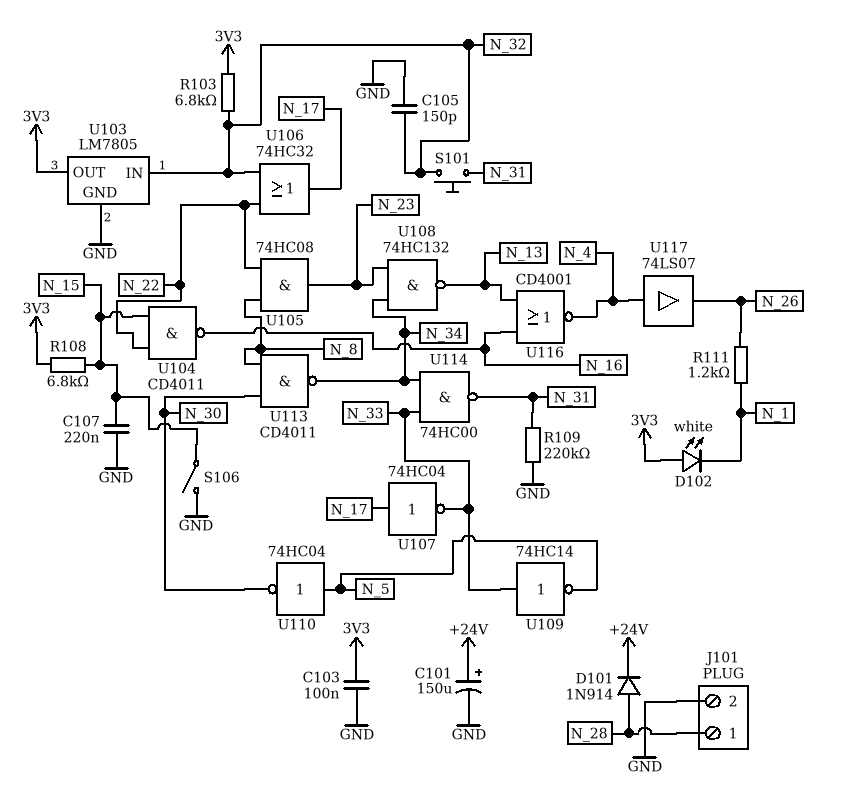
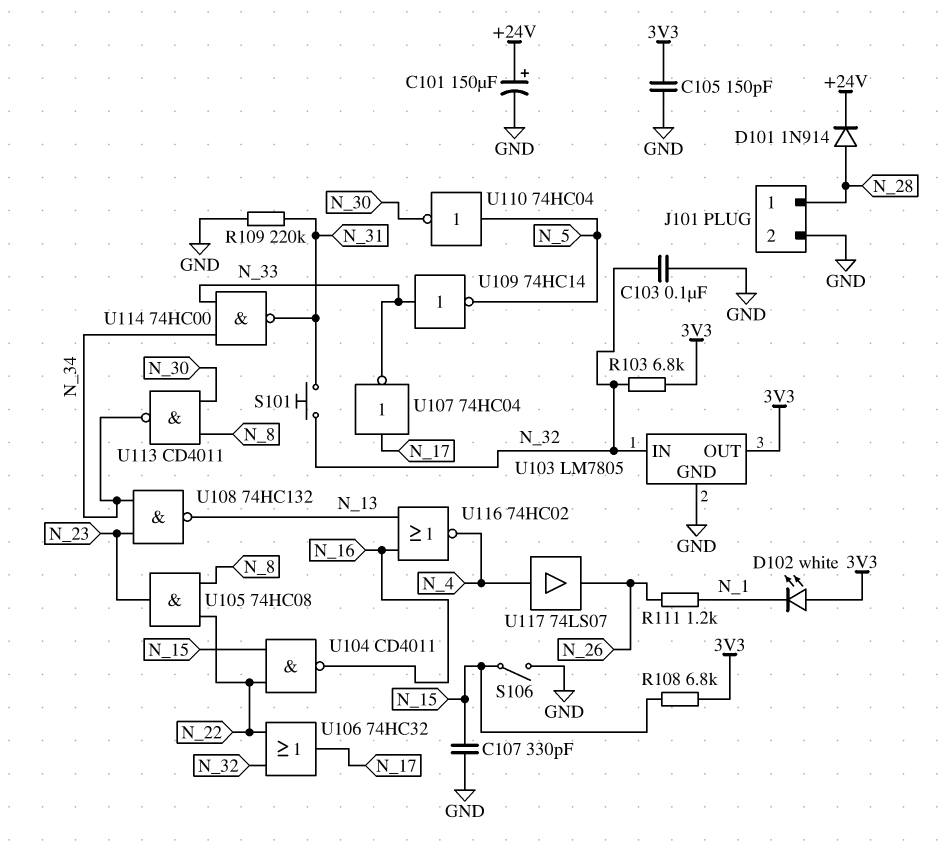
C103: 100nF (3V3, GND) -> 100nF (GND, N_32)
C105: 150pF (GND, N_32) -> 150pF (3V3, GND)
C107: 220nF (GND, N_15) -> 330pF (GND, N_15)
U116: NOR CD4001 (in N_13, in N_16, out N_4) -> NOR 74HC02 (in N_13, in N_16, out N_4)

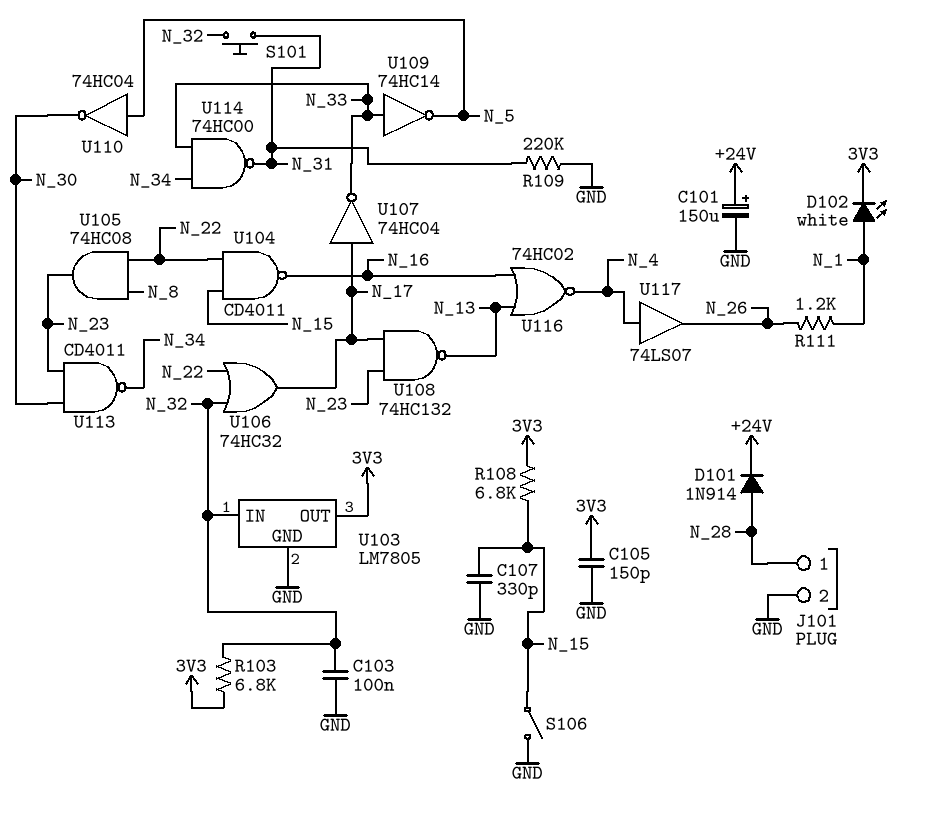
D102: LED white (A 3V3, K N_1) -> LED white (A N_1, K 3V3)
U108: NAND 74HC132 (in N_23, in N_34, out N_13) -> NAND 74HC132 (in N_17, in N_23, out N_13)
U113: NAND CD4011 (in N_8, in N_30, out N_34) -> NAND CD4011 (in N_23, in N_30, out N_34)

